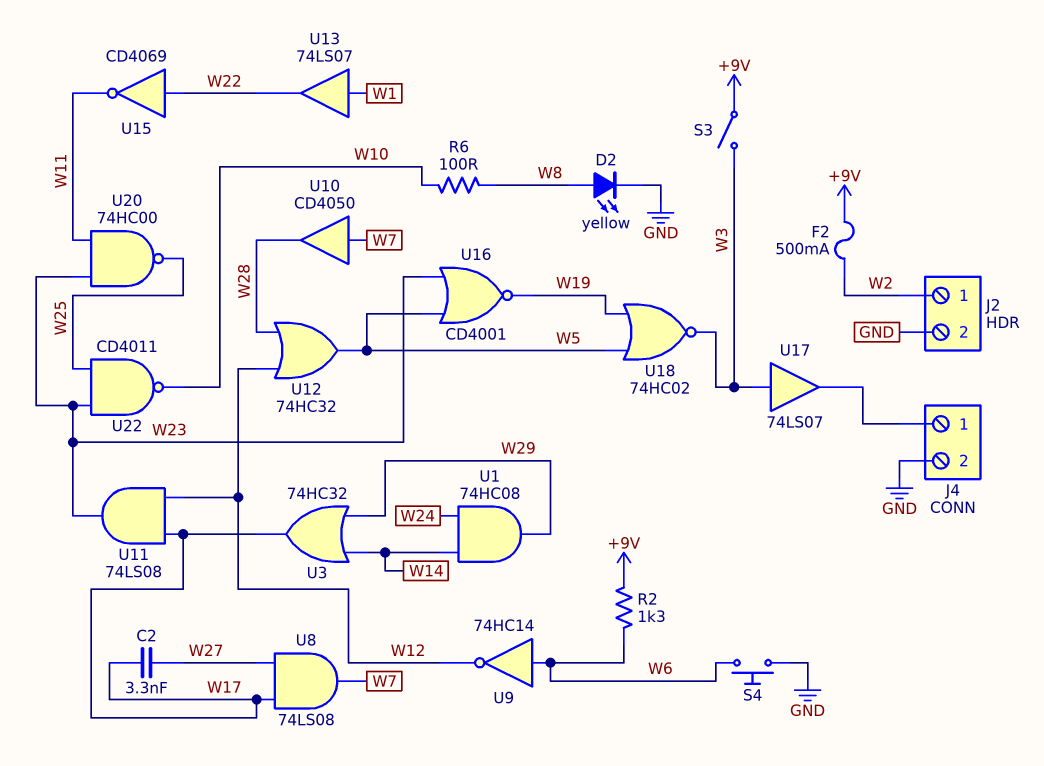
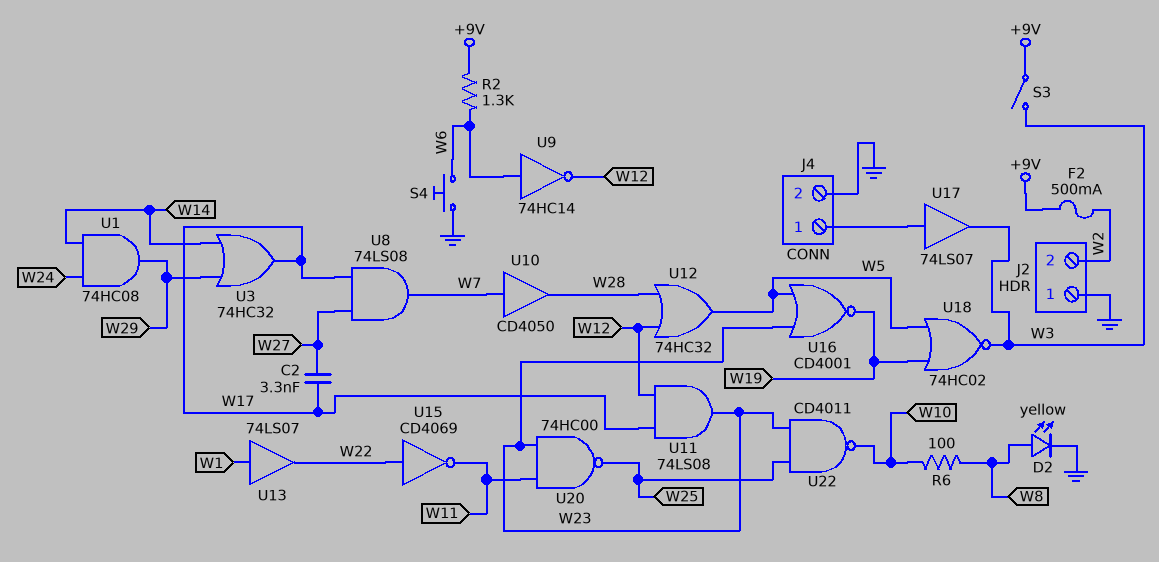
J2 pin 1: W2 -> GND
J2 pin 2: GND -> W2
U17: buffer 74LS07 (in W3, out J4/1) -> buffer 74LS07 (in J4/1, out W3)

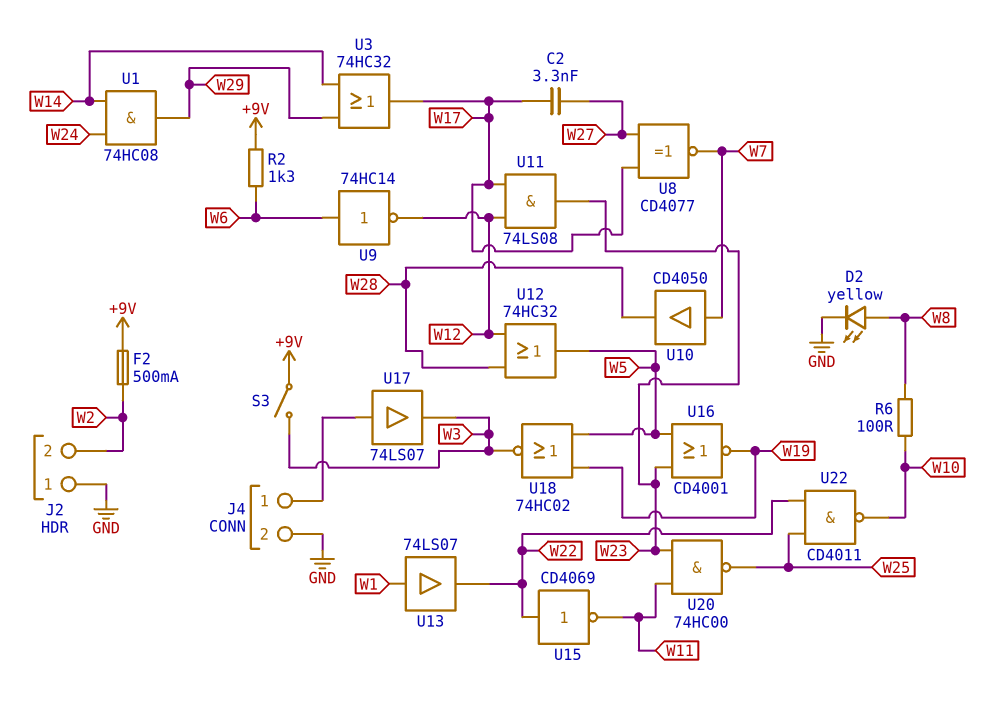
S4: button (GND, W6) -> none
U8: AND 74LS08 (in W17, in W27, out W7) -> XNOR CD4077 (in W17, in W27, out W7)
U22: NAND CD4011 (in W23, in W25, out W10) -> NAND CD4011 (in W22, in W25, out W10)

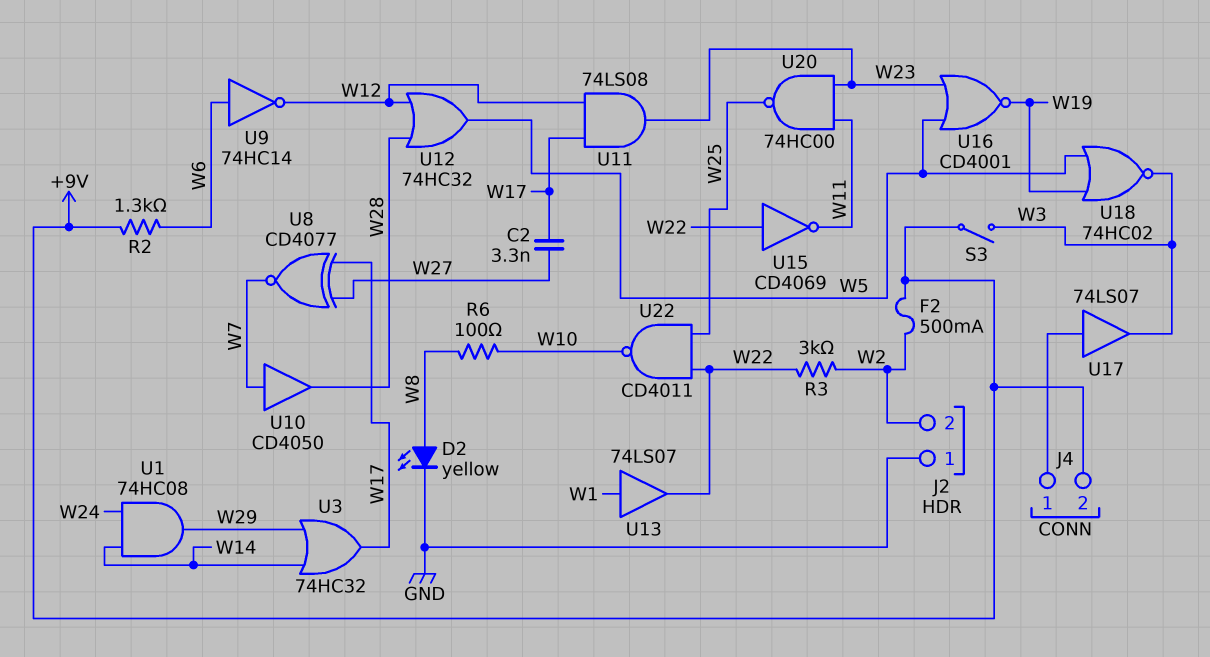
J4 pin 2: GND -> +9V
R3: none -> 3k (W2, W22)

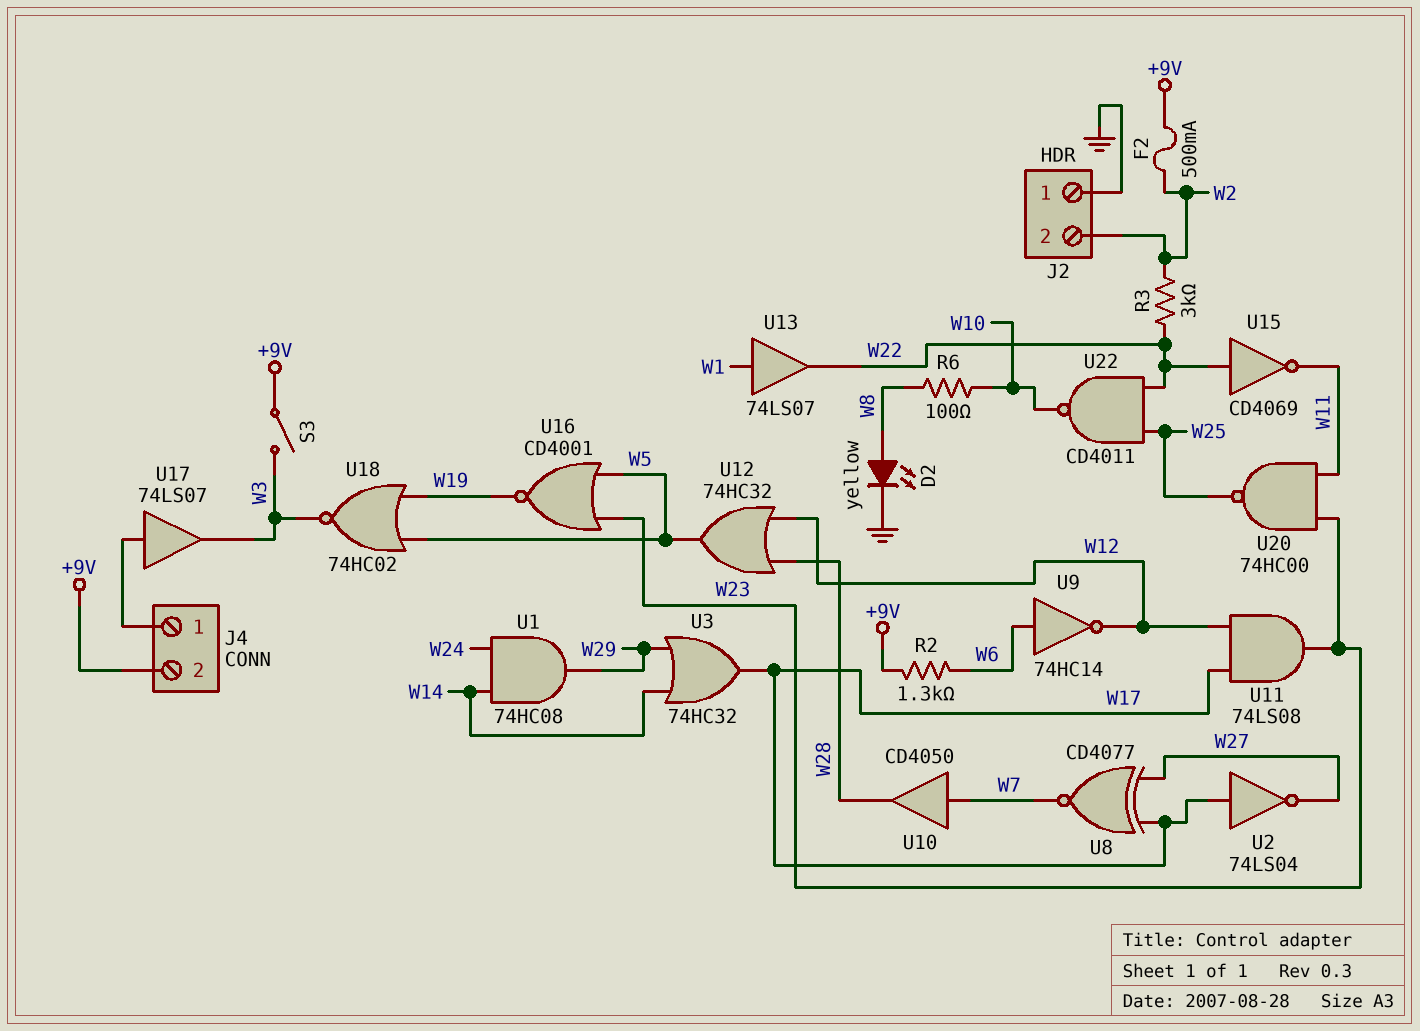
C2: 3.3nF (W17, W27) -> none
U2: none -> NOT 74LS04 (in W17, out W27)

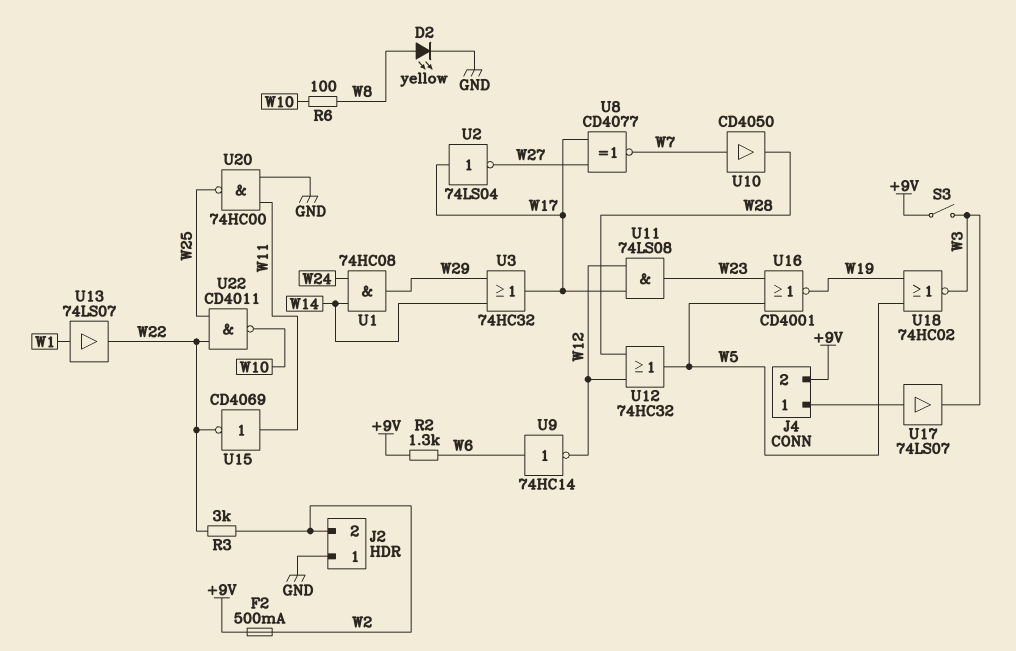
U15: NOT CD4069 (in W22, out W11) -> NOT CD4069 (in W11, out W22)
U20: NAND 74HC00 (in W11, in W23, out W25) -> NAND 74HC00 (in GND, in W11, out W25)

